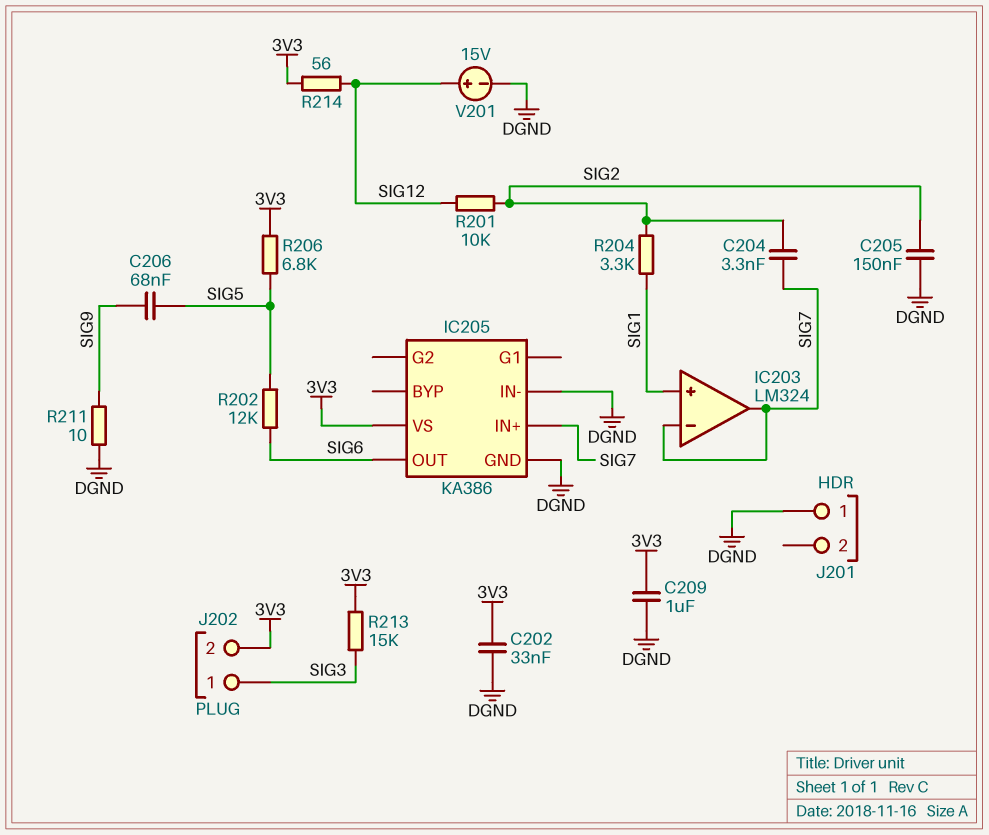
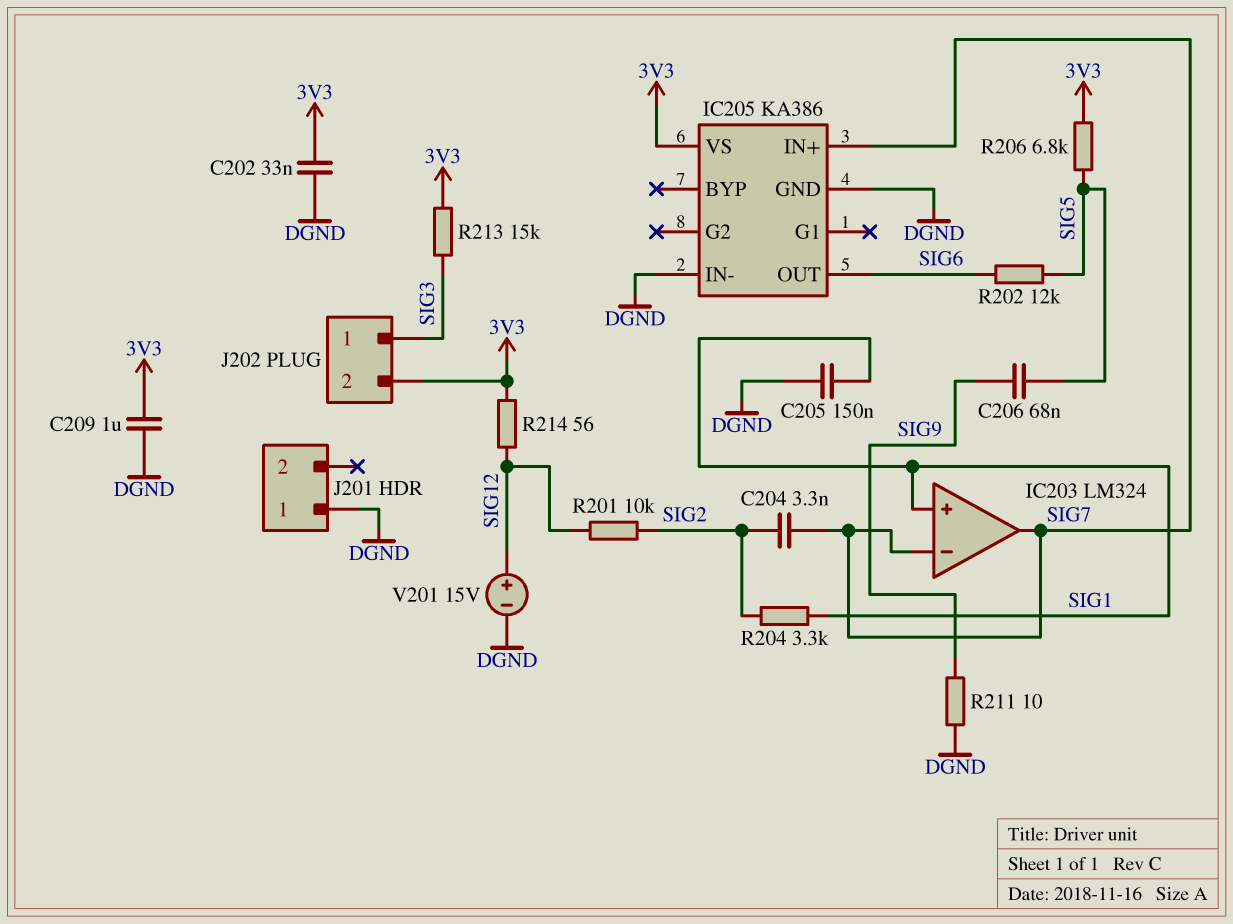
C205: 150nF (DGND, SIG2) -> 150nF (DGND, SIG1)

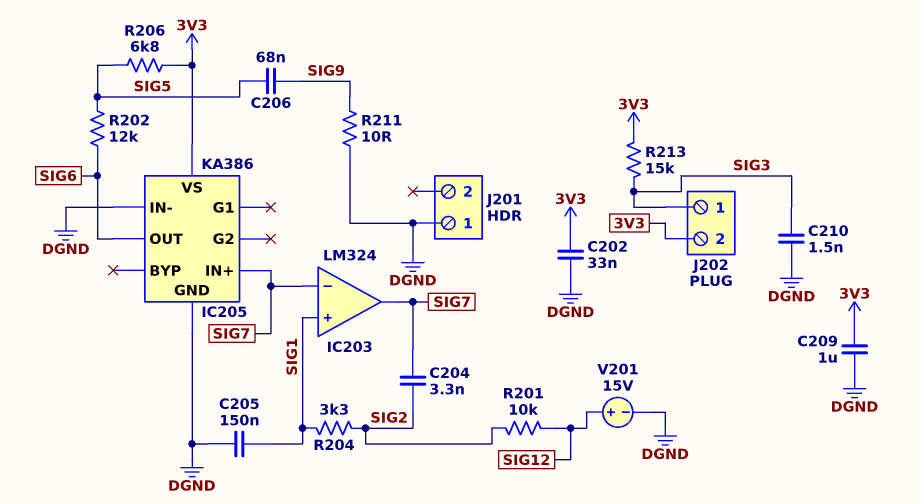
C210: none -> 1.5nF (DGND, SIG3)
R214: 56 (3V3, SIG12) -> none

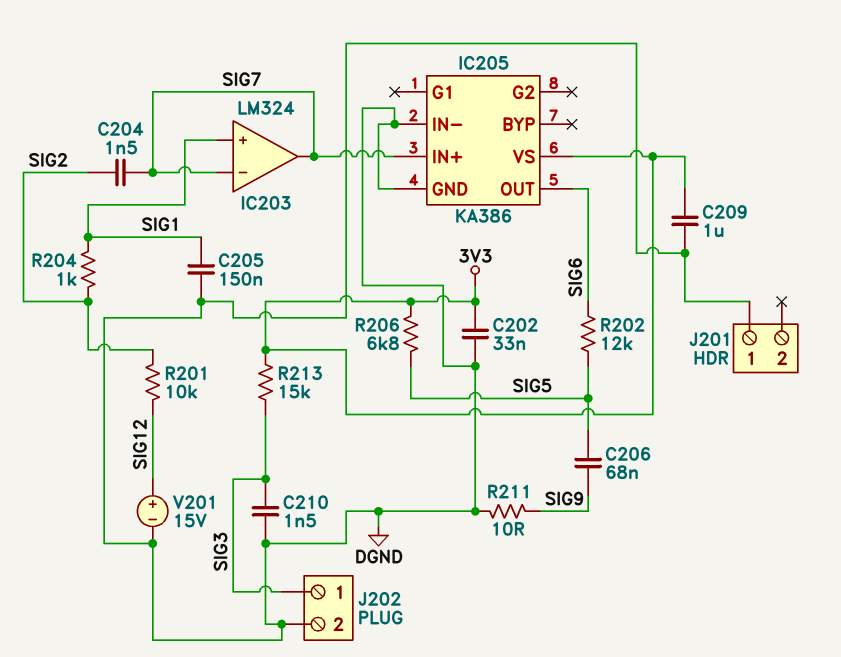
C204: 3.3nF (SIG2, SIG7) -> 1.5nF (SIG2, SIG7)
J202 pin 2: 3V3 -> DGND
R204: 3.3k (SIG1, SIG2) -> 1k (SIG1, SIG2)

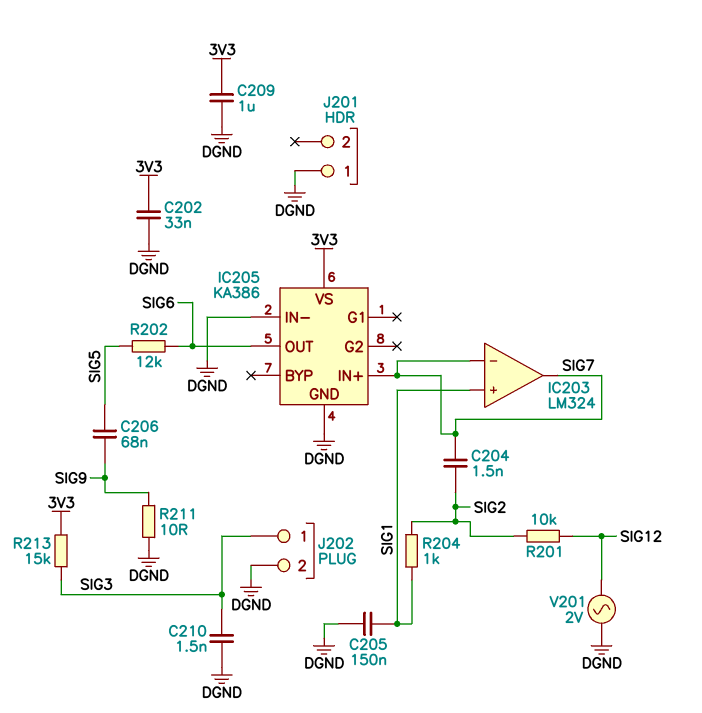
R206: 6.8k (3V3, SIG5) -> none
V201: 15V (plus SIG12, minus DGND) -> AC 2V (DGND, SIG12)

